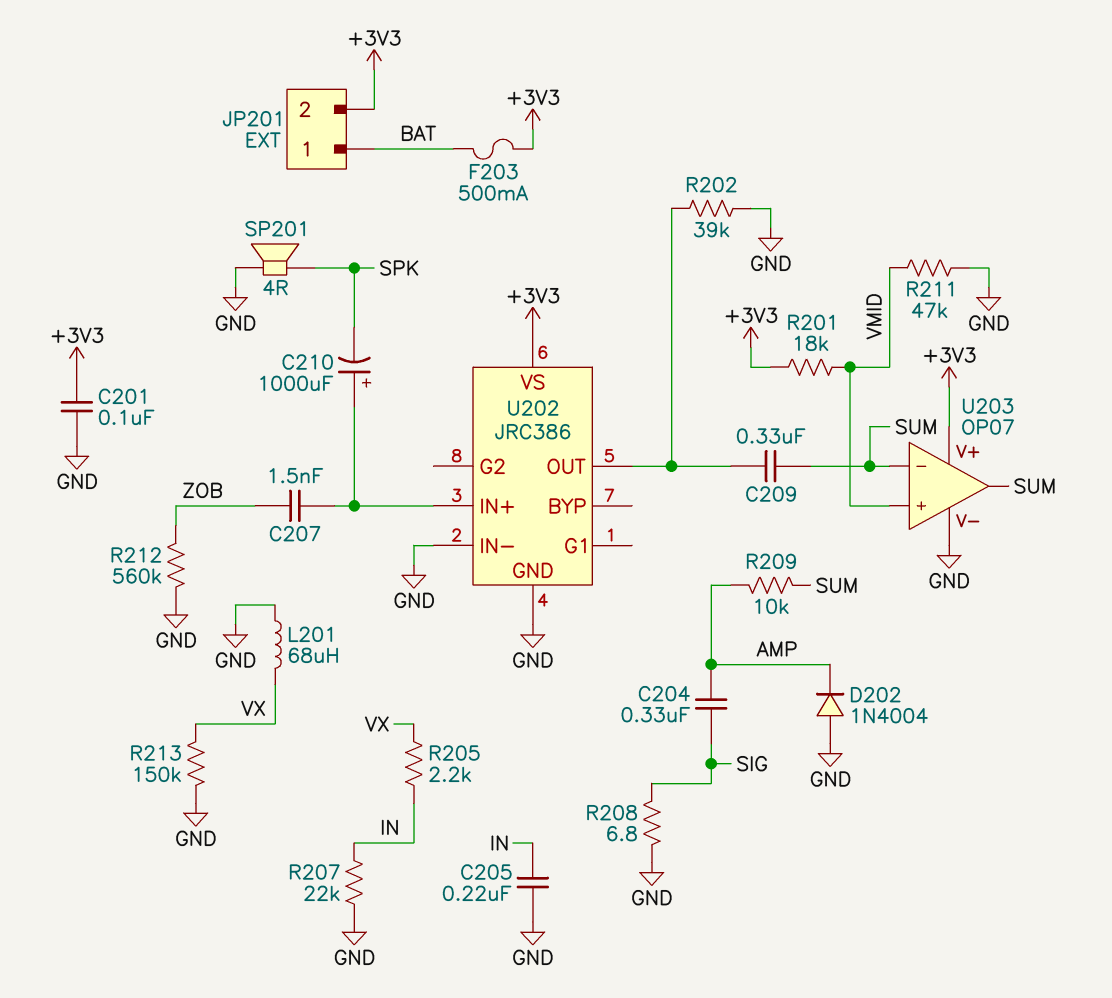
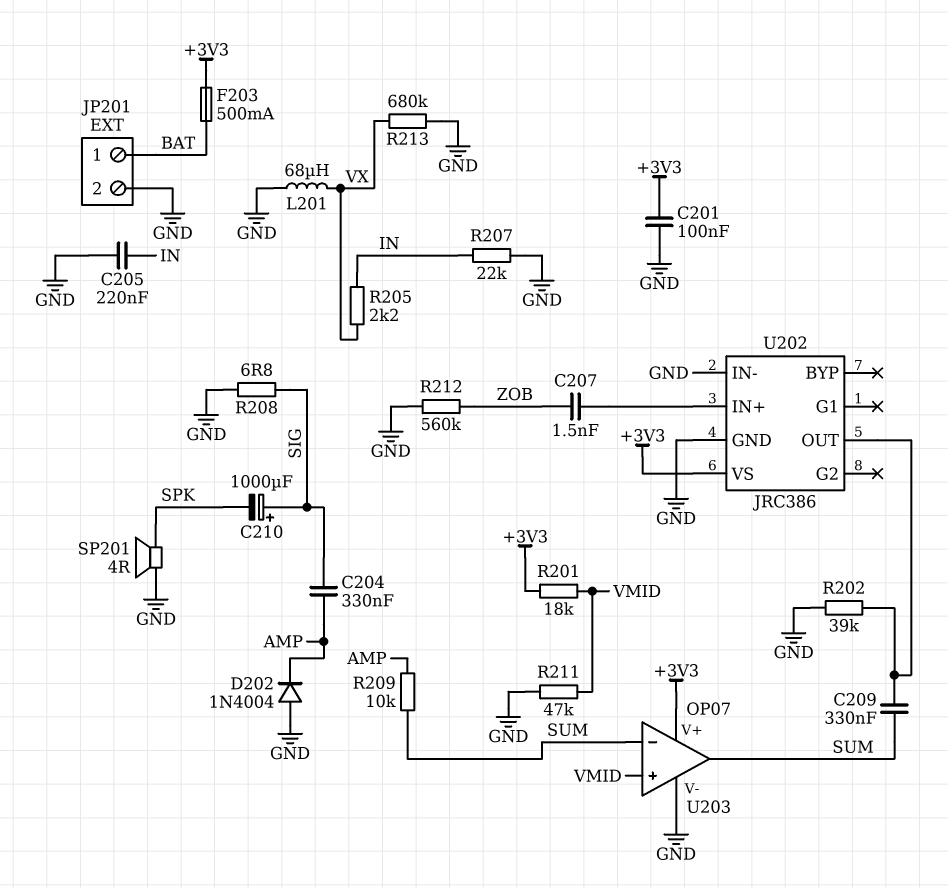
C210: 1000uF (plus U202/IN+, minus SPK) -> 1000uF (plus SIG, minus SPK)
JP201 pin 2: +3V3 -> GND
R213: 150k (GND, VX) -> 680k (GND, VX)

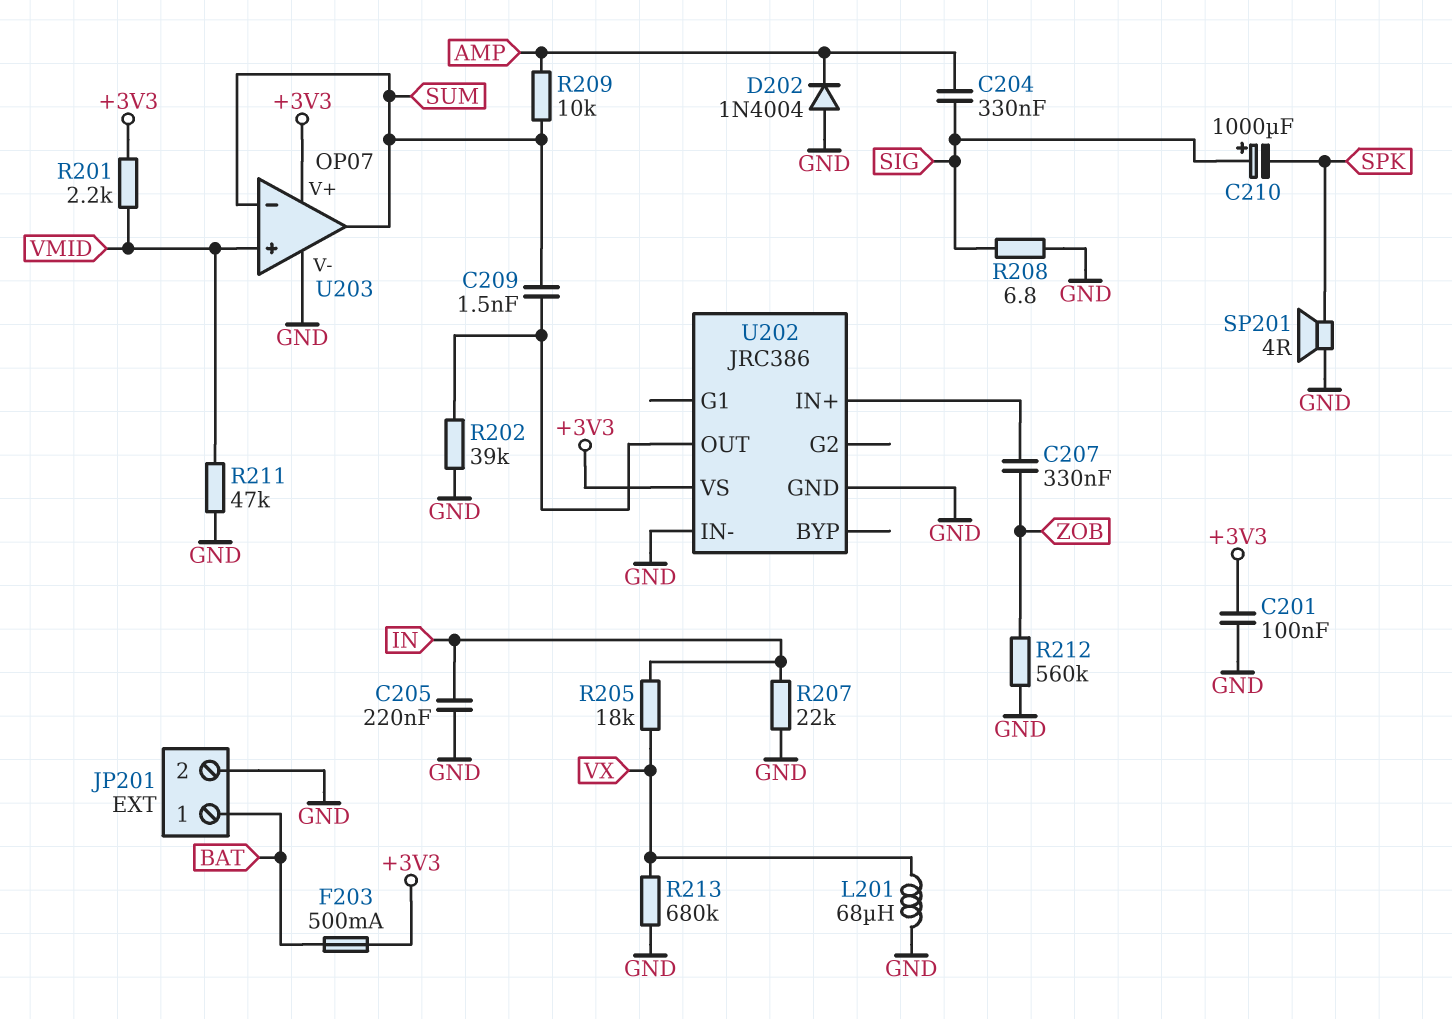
C207: 1.5nF (U202/IN+, ZOB) -> 330nF (U202/IN+, ZOB)
C209: 330nF (SUM, U202/OUT) -> 1.5nF (SUM, U202/OUT)
R201: 18k (+3V3, VMID) -> 2.2k (+3V3, VMID)
R205: 2.2k (IN, VX) -> 18k (IN, VX)

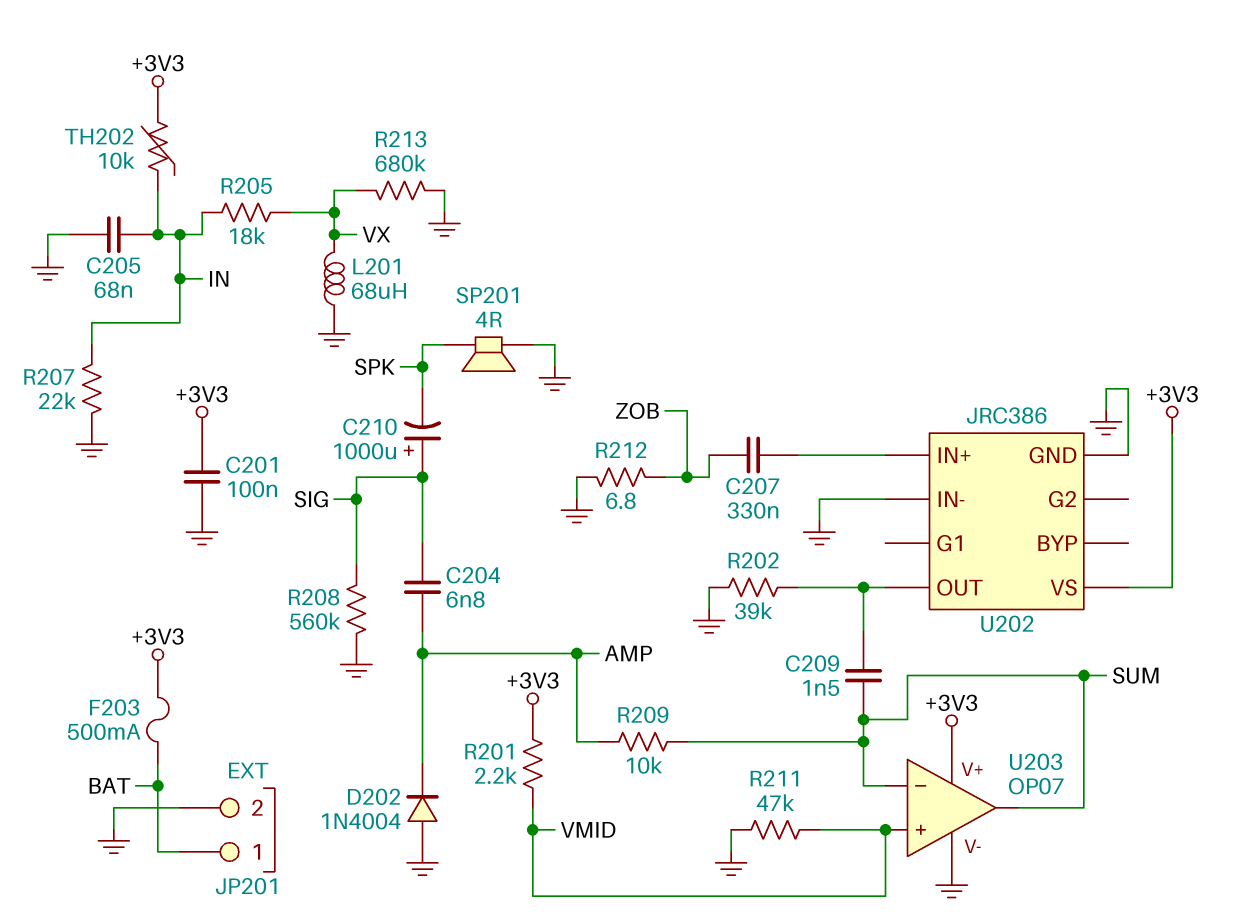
C204: 330nF (AMP, SIG) -> 6.8nF (AMP, SIG)
C205: 220nF (GND, IN) -> 68nF (GND, IN)
R208: 6.8 (GND, SIG) -> 560k (GND, SIG)
R212: 560k (GND, ZOB) -> 6.8 (GND, ZOB)
TH202: none -> 10k (+3V3, IN)

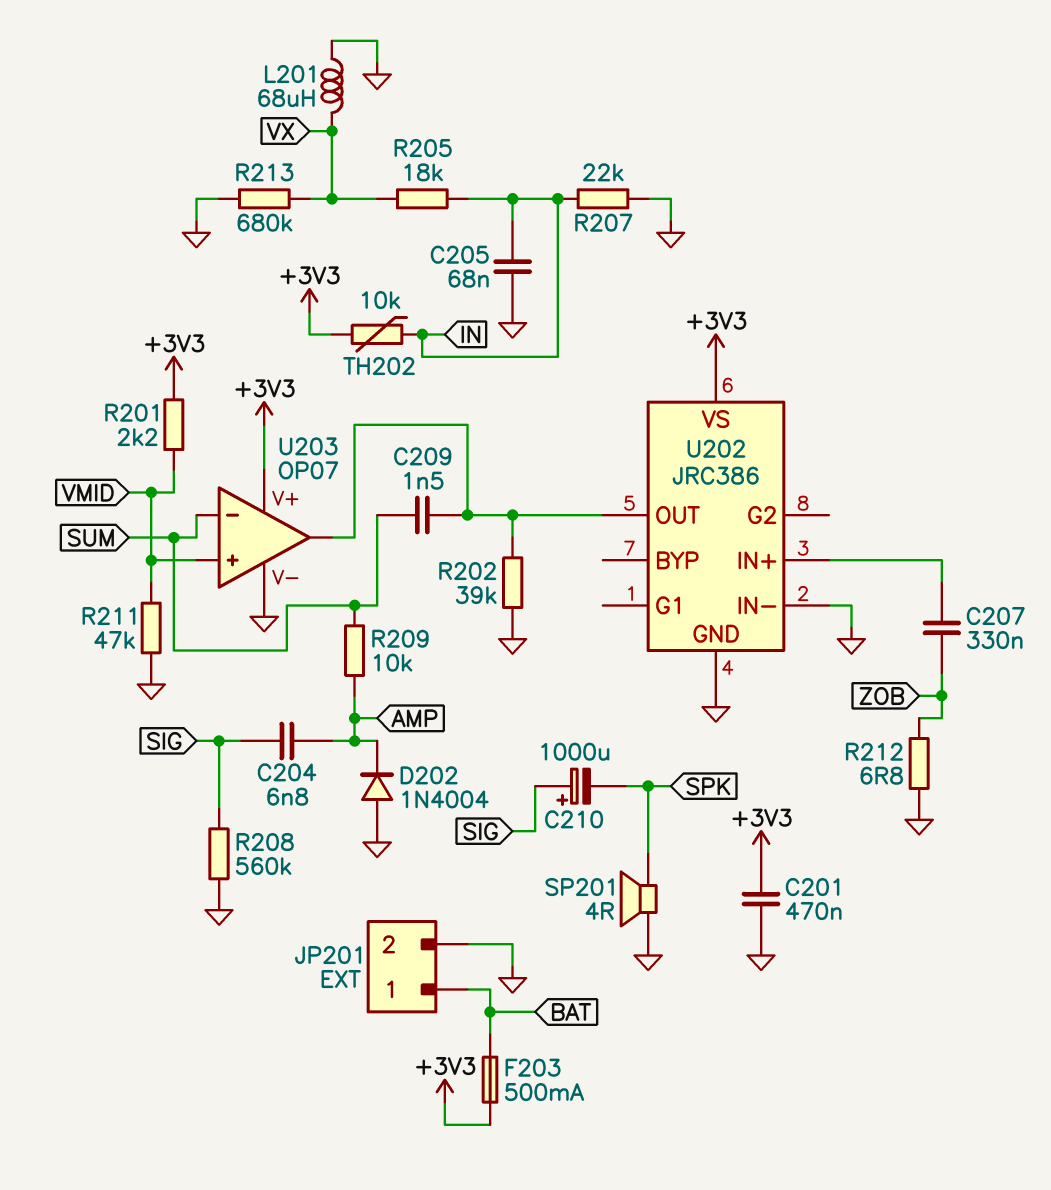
C201: 100nF (+3V3, GND) -> 470nF (+3V3, GND)
U203 pin out: SUM -> U202/OUT

